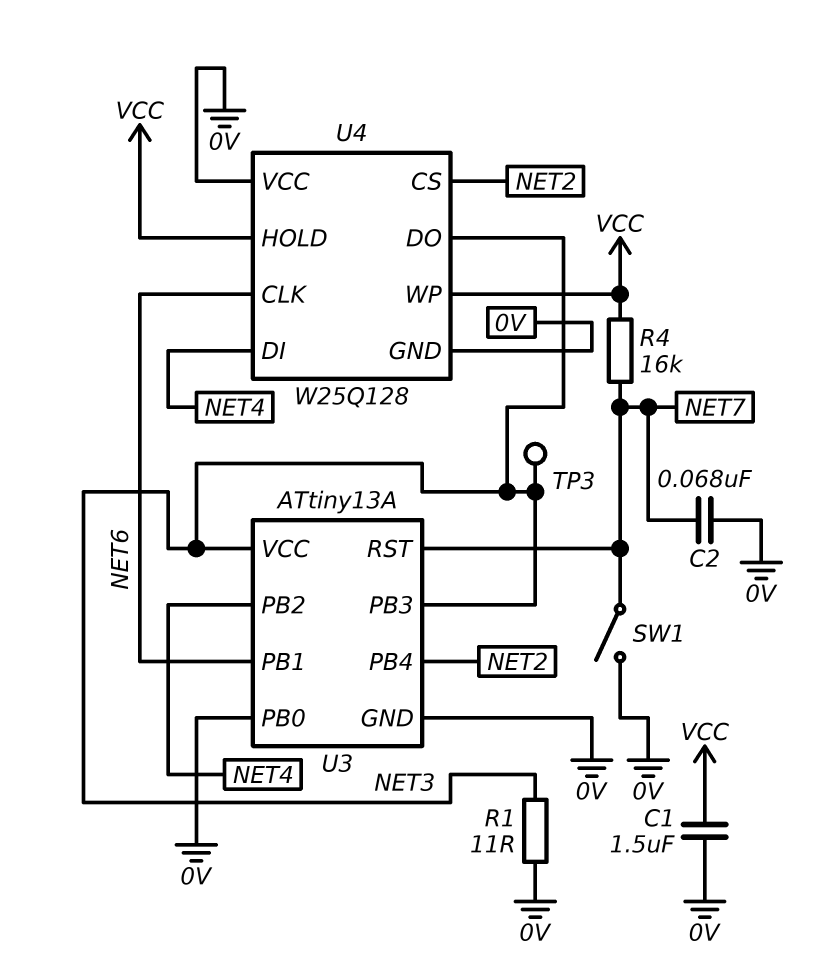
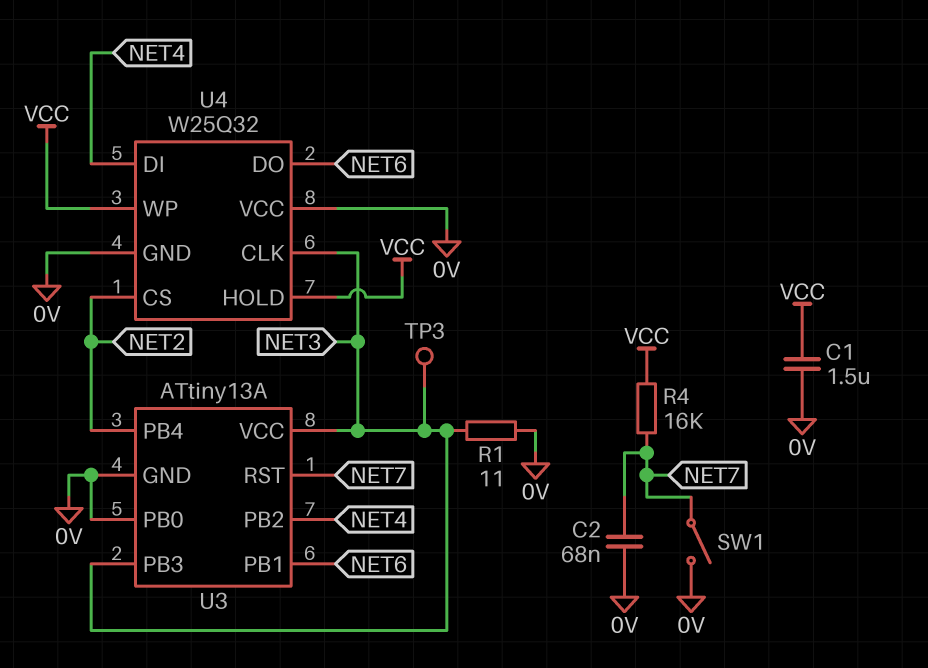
U4: W25Q128 -> W25Q32
U4 pin CLK: NET6 -> NET3
U4 pin DO: NET3 -> NET6

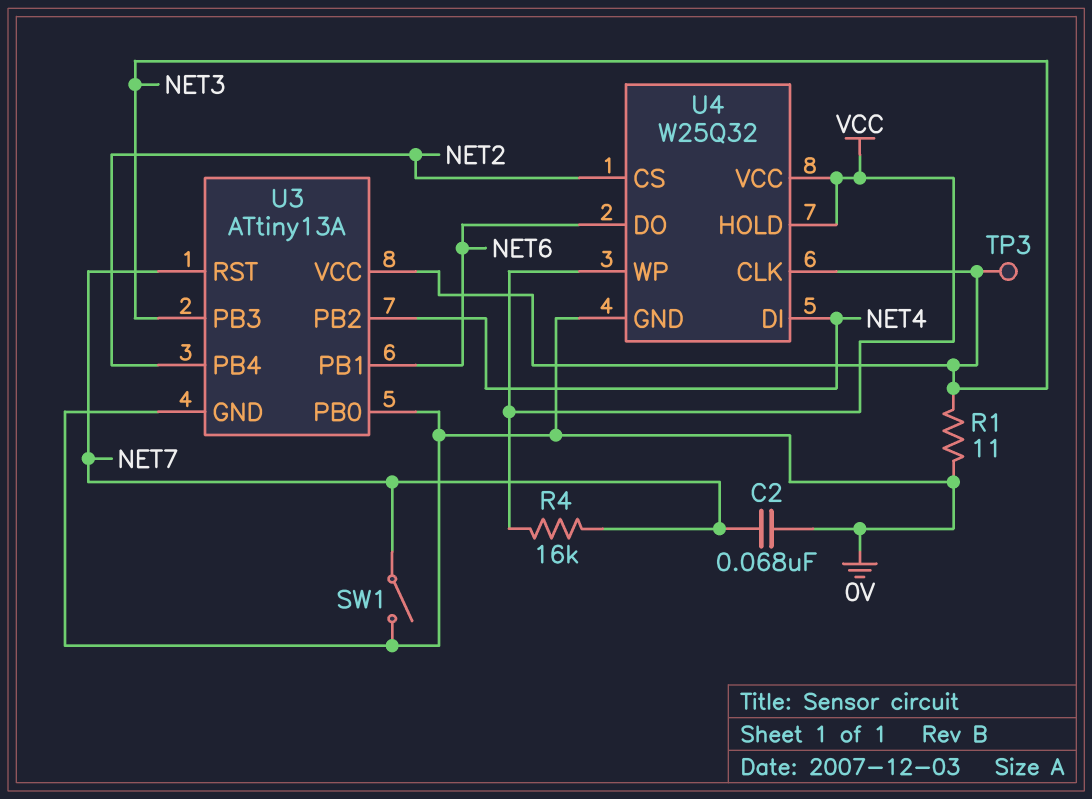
C1: 1.5uF (0V, VCC) -> none
U4 pin VCC: 0V -> VCC

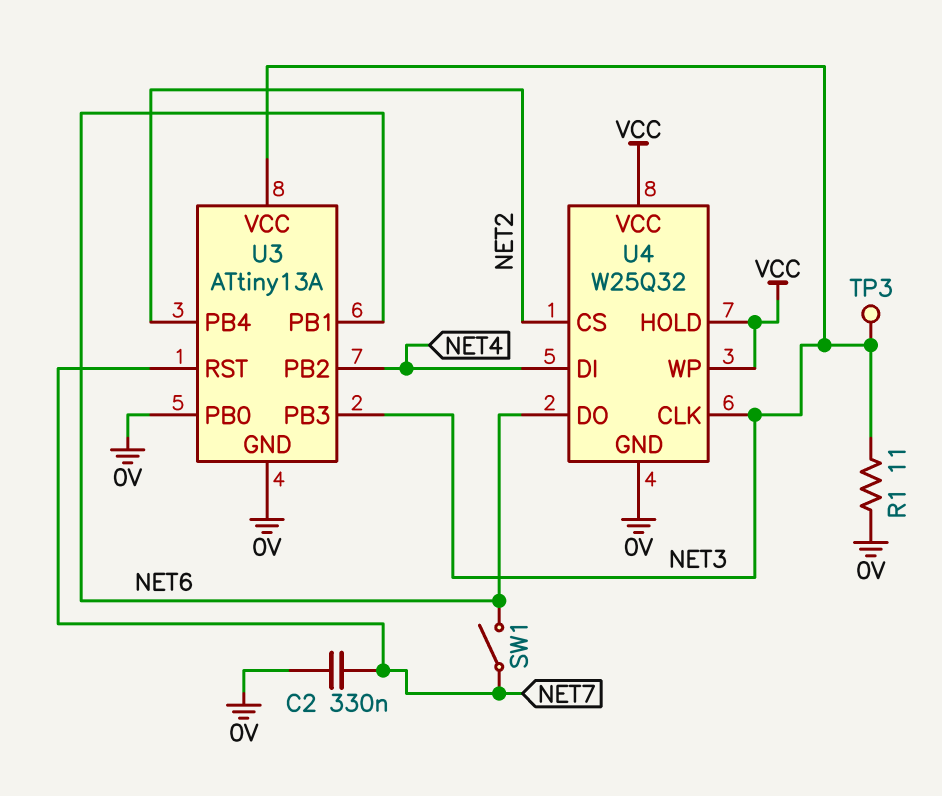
C2: 68nF (0V, NET7) -> 330nF (0V, NET7)
R4: 16k (NET7, VCC) -> none
SW1: switch (0V, NET7) -> switch (NET6, NET7)

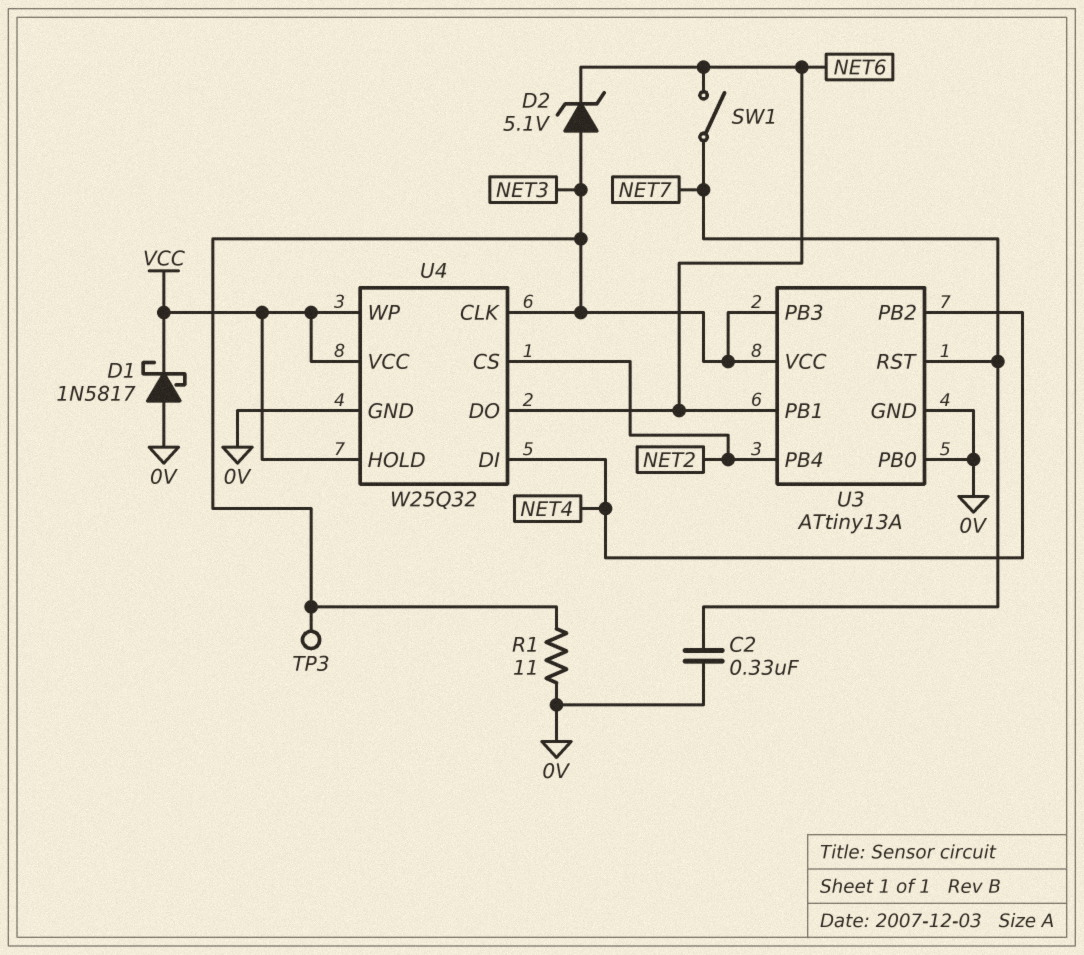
D1: none -> schottky 1N5817 (A 0V, K VCC)
D2: none -> zener 5.1V (A NET3, K NET6)

